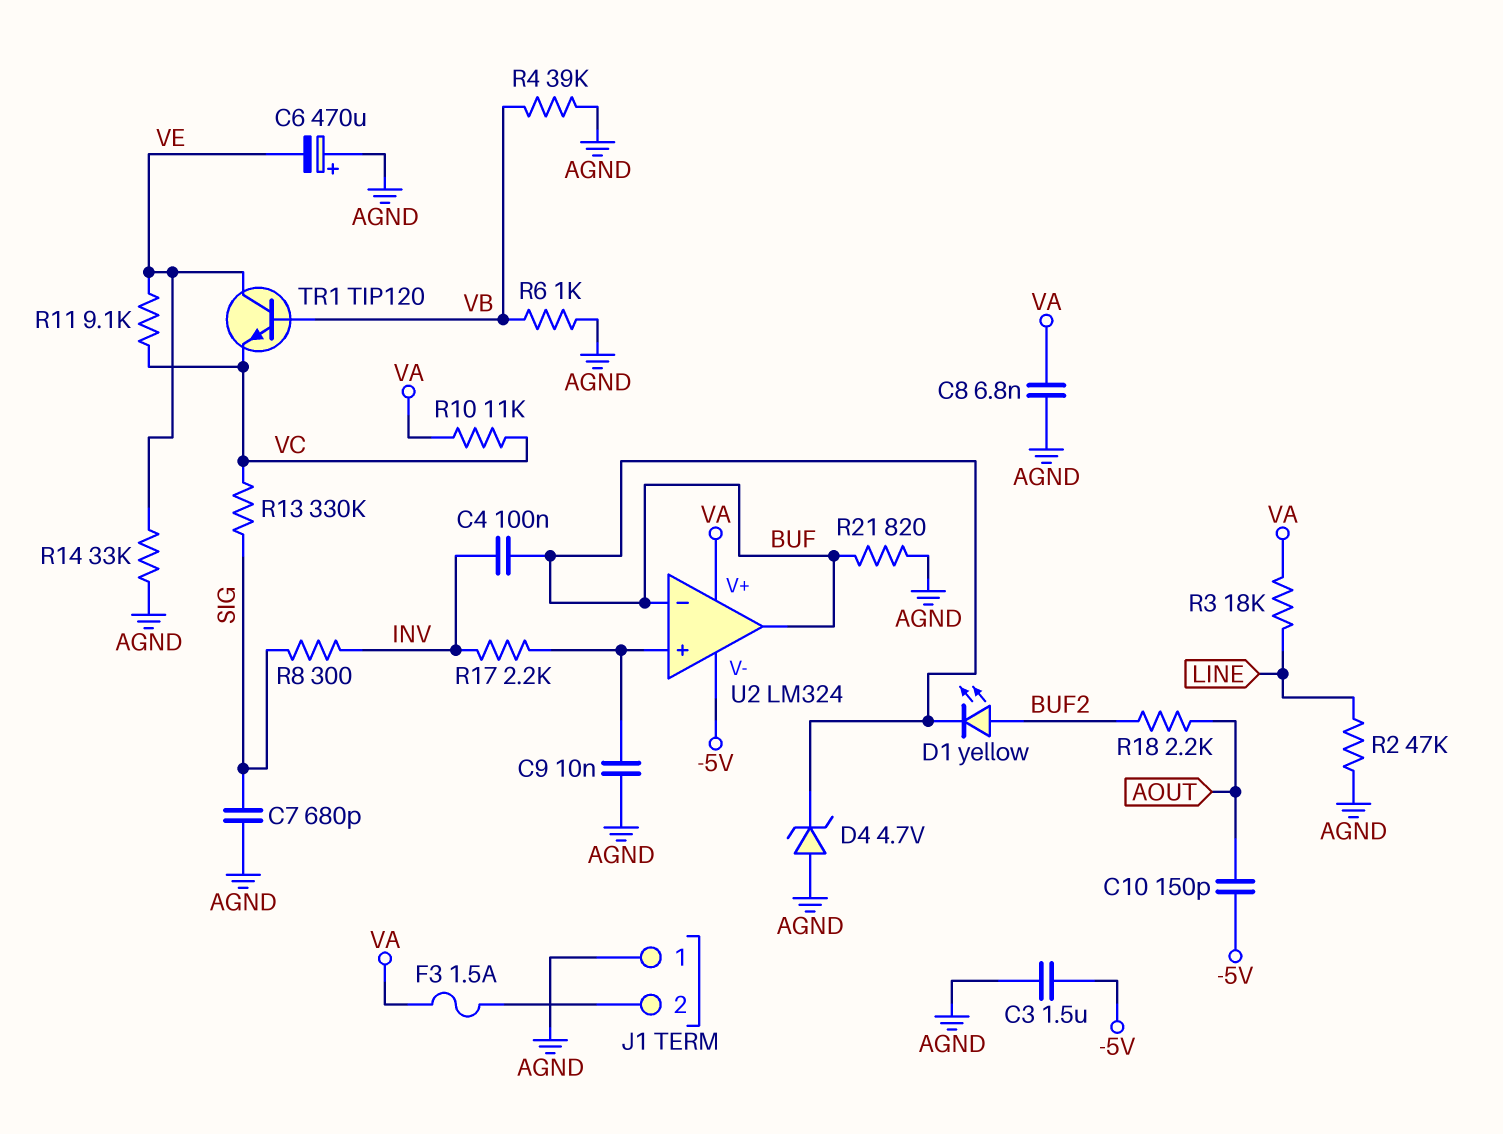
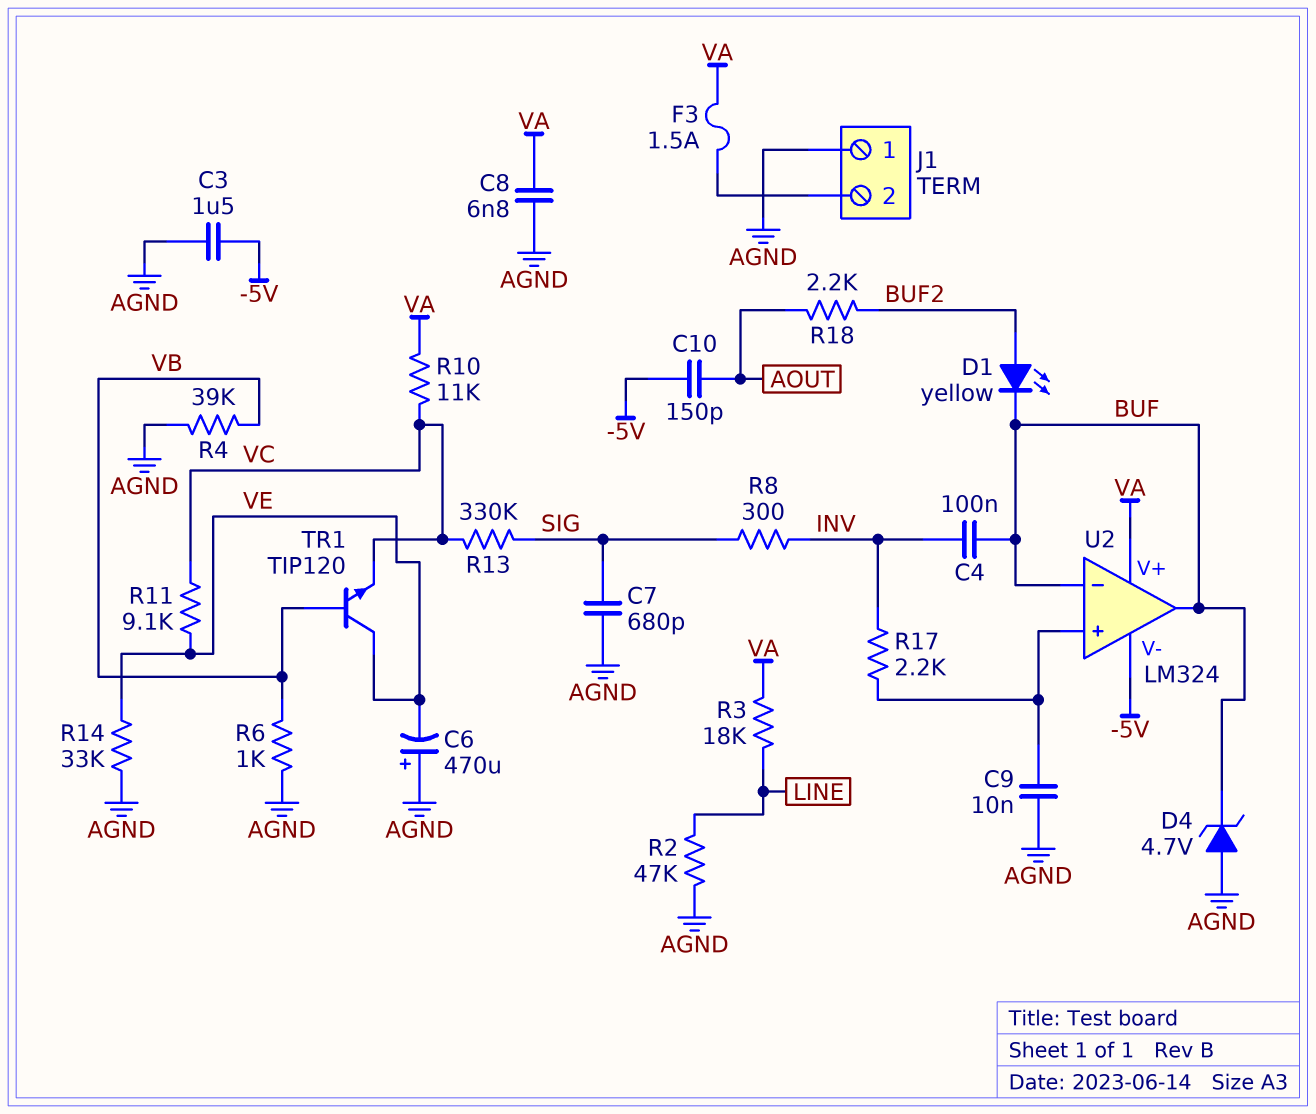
R21: 820 (AGND, BUF) -> none

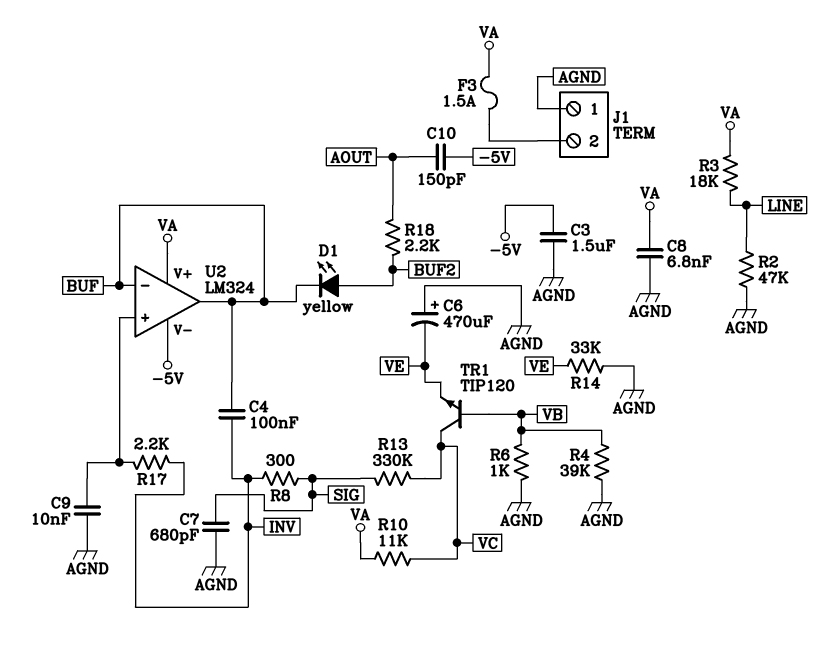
D4: zener 4.7V (A AGND, K BUF) -> none
R11: 9.1k (VC, VE) -> none
TR1: NPN TIP120 (B VB, C VE, E VC) -> NPN TIP120 (B VB, C VC, E VE)

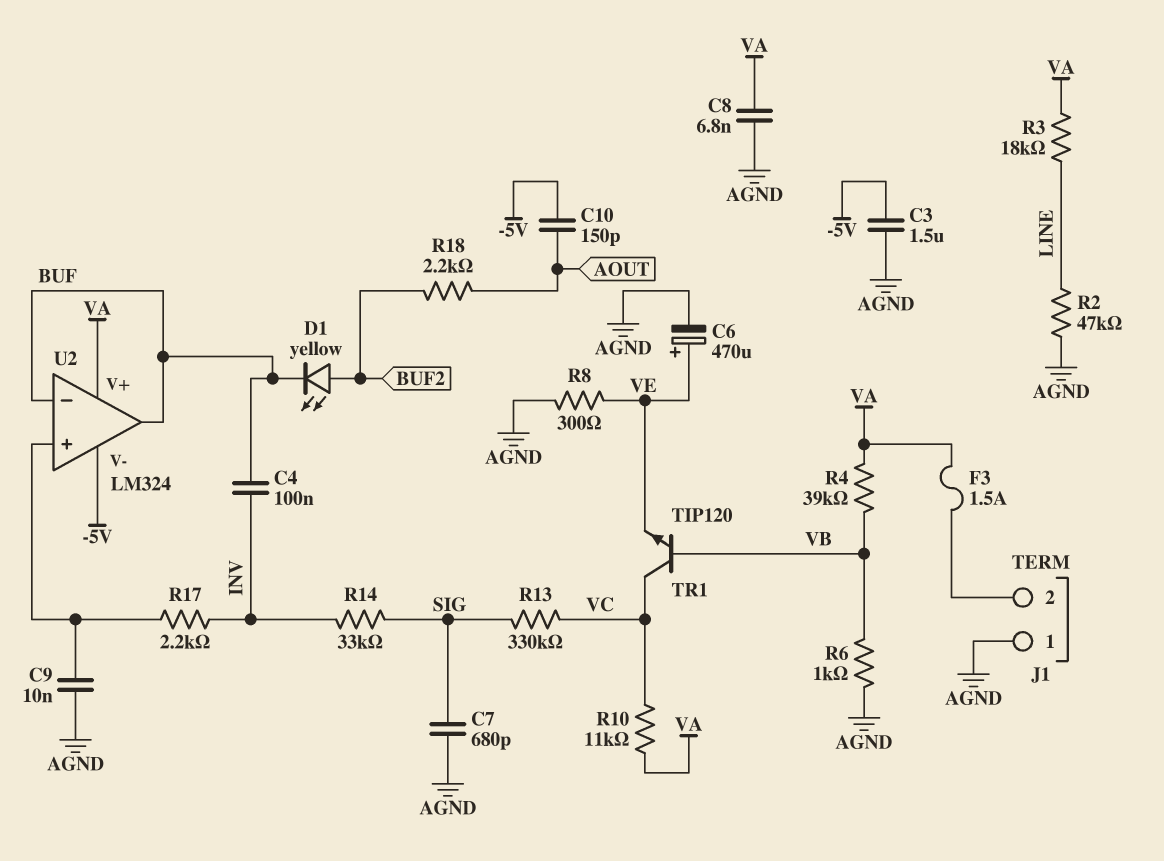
C6: 470uF (plus AGND, minus VE) -> 470uF (plus VE, minus AGND)
R4: 39k (AGND, VB) -> 39k (VA, VB)
R8: 300 (INV, SIG) -> 300 (AGND, VE)
R14: 33k (AGND, VE) -> 33k (INV, SIG)

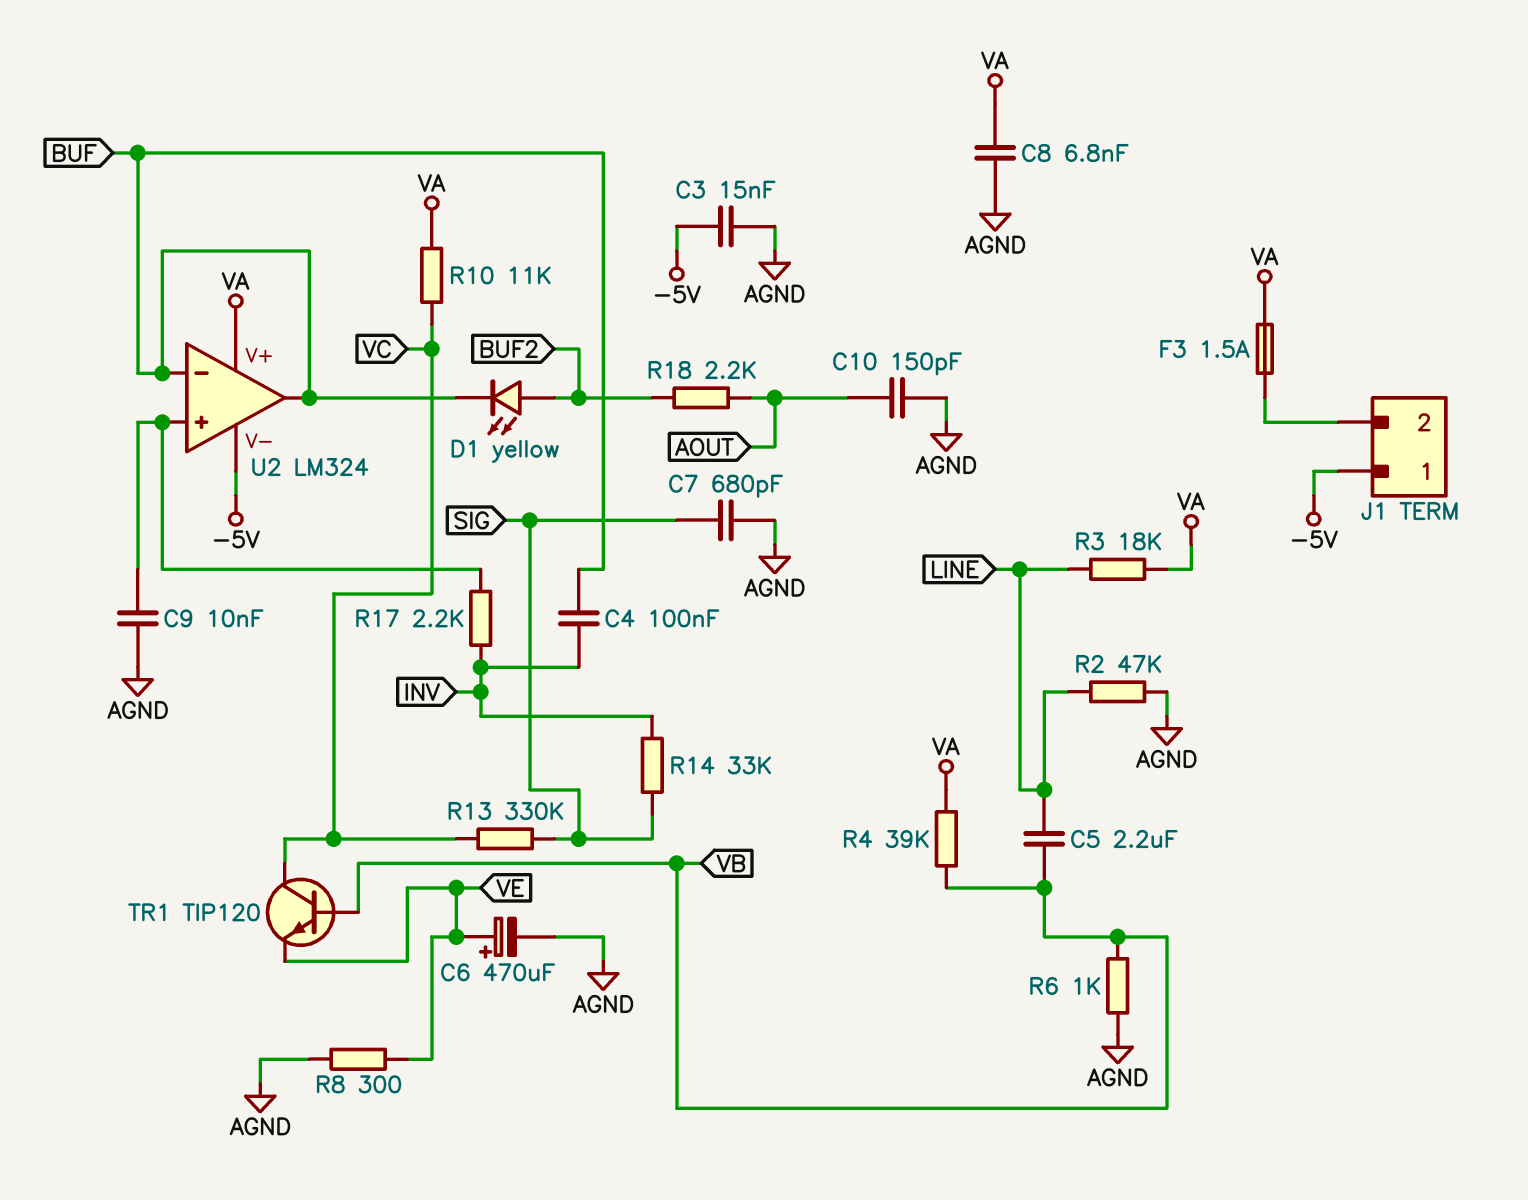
C3: 1.5uF (-5V, AGND) -> 15nF (-5V, AGND)
C5: none -> 2.2uF (LINE, VB)
C10: 150pF (-5V, AOUT) -> 150pF (AGND, AOUT)
J1 pin 1: AGND -> -5V

